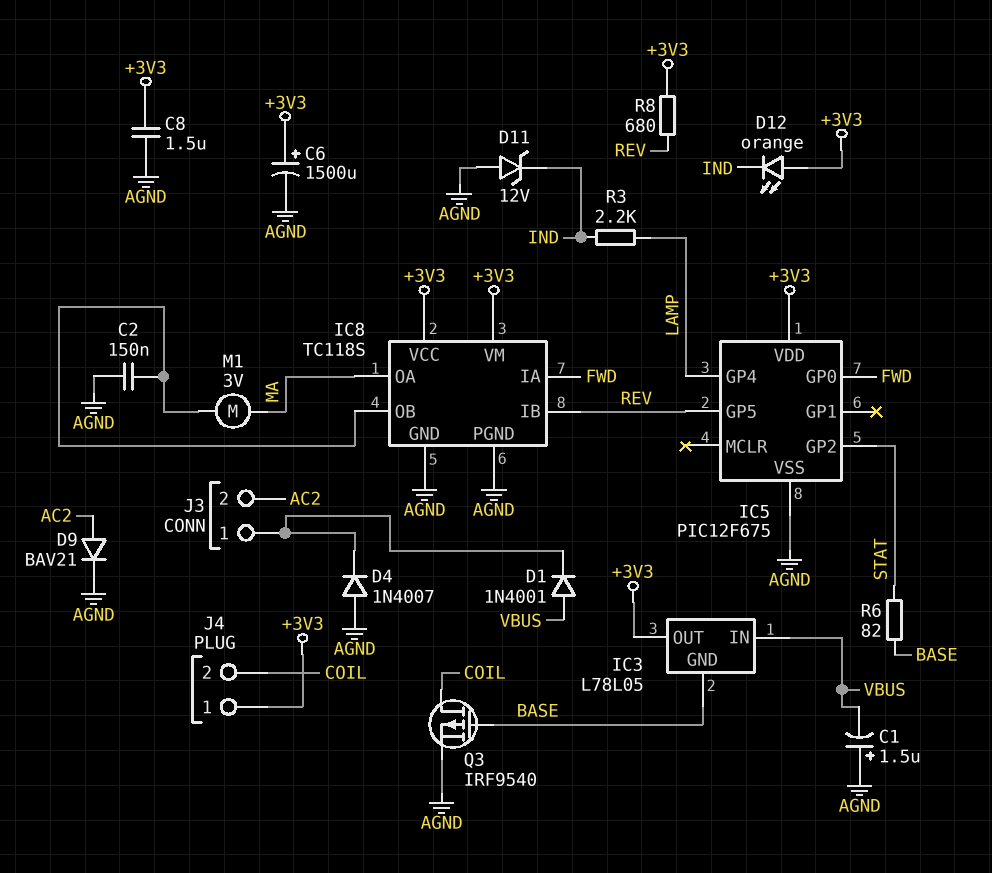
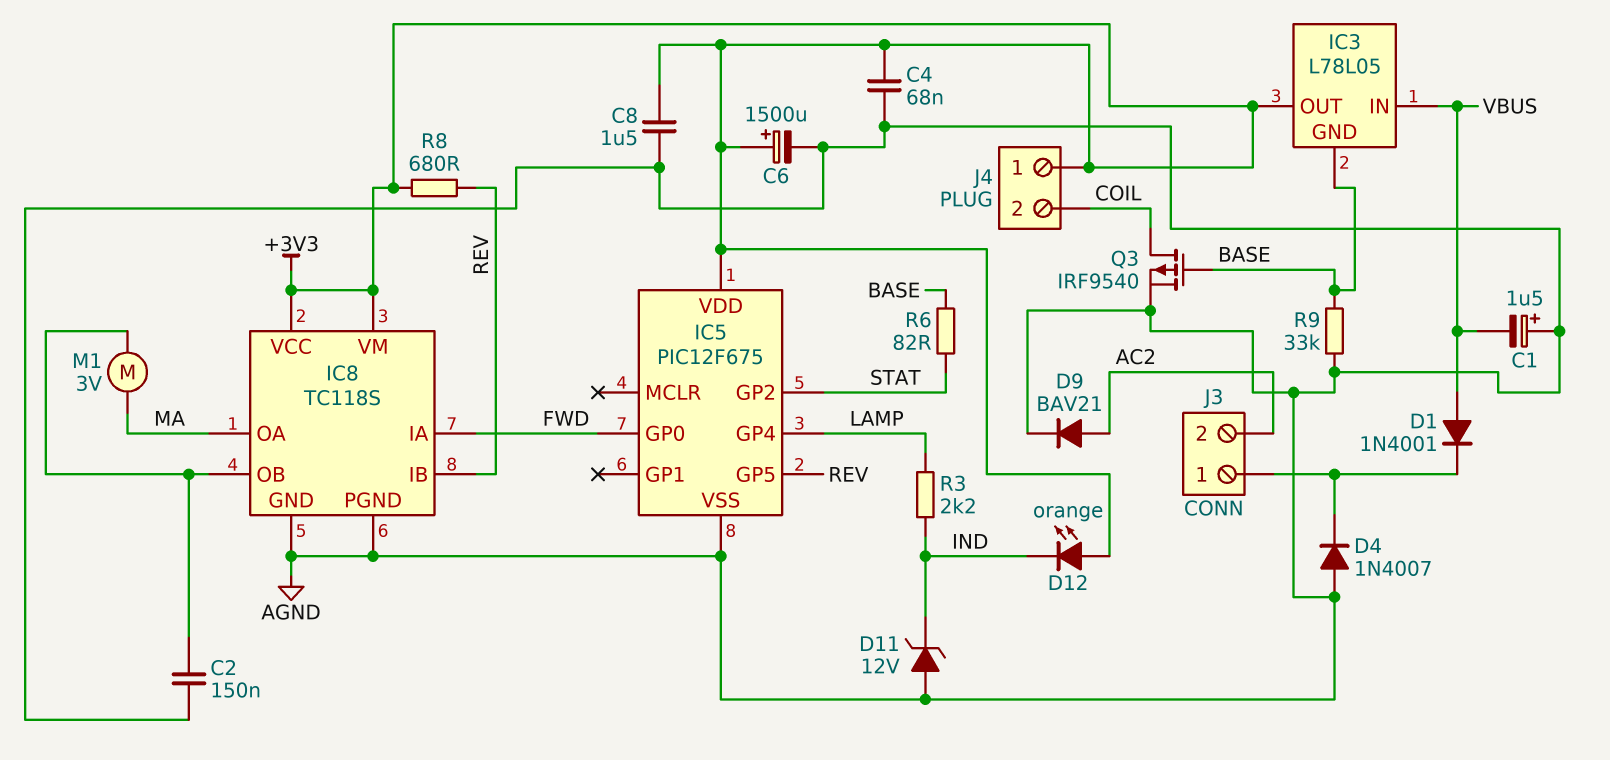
C4: none -> 68nF (+3V3, AGND)
R9: none -> 33k (AGND, BASE)

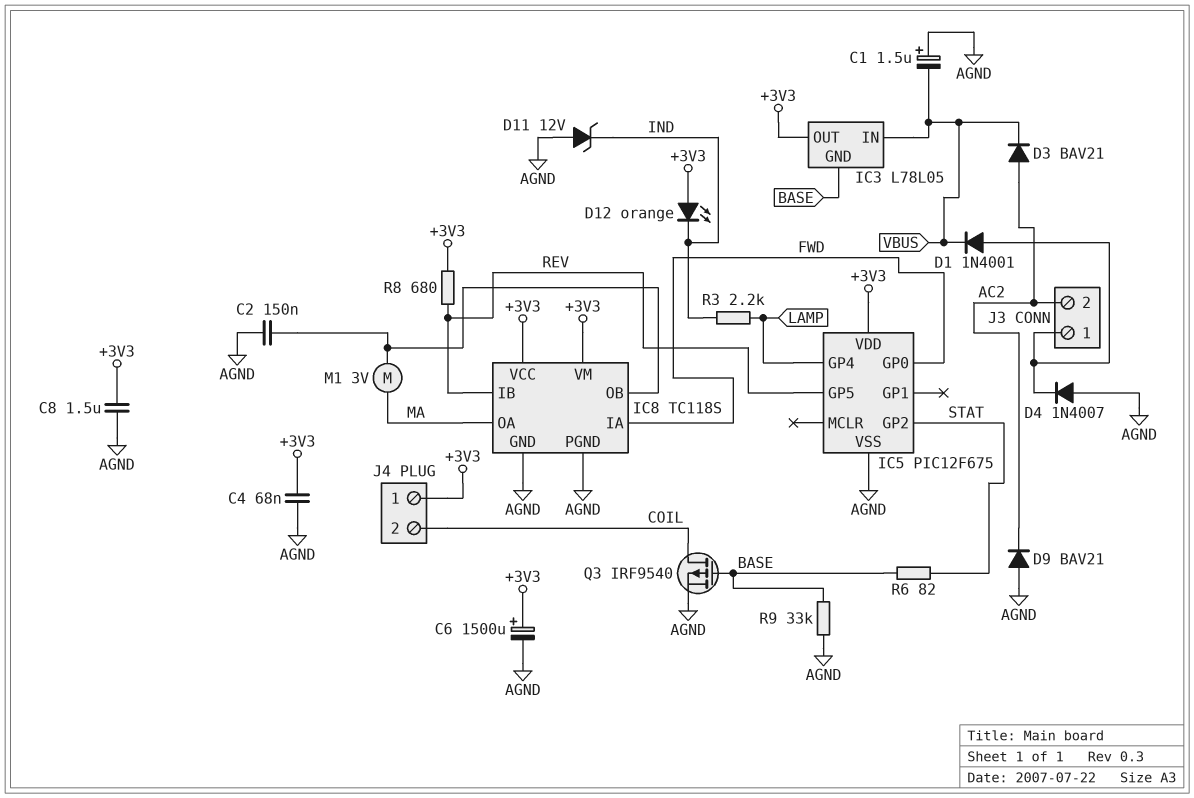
D1: diode 1N4001 (A VBUS, K J3/1) -> diode 1N4001 (A J3/1, K VBUS)
D3: none -> diode BAV21 (A AC2, K VBUS)
D9: diode BAV21 (A AC2, K AGND) -> diode BAV21 (A AGND, K AC2)

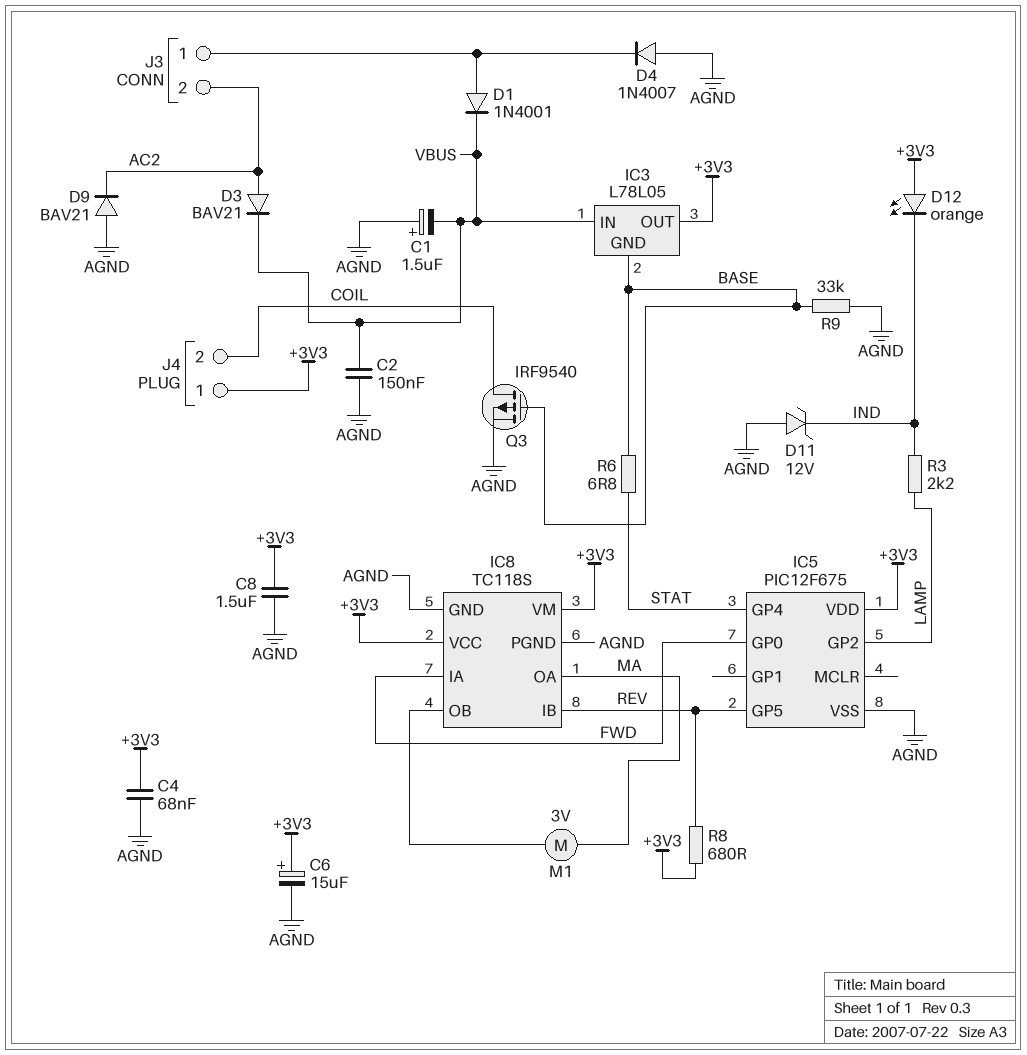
C2: 150nF (AGND, IC8/OB) -> 150nF (AGND, VBUS)
C6: 1500uF (plus +3V3, minus AGND) -> 15uF (plus +3V3, minus AGND)
IC5 pin GP2: STAT -> LAMP
IC5 pin GP4: LAMP -> STAT
R6: 82 (BASE, STAT) -> 6.8 (BASE, STAT)

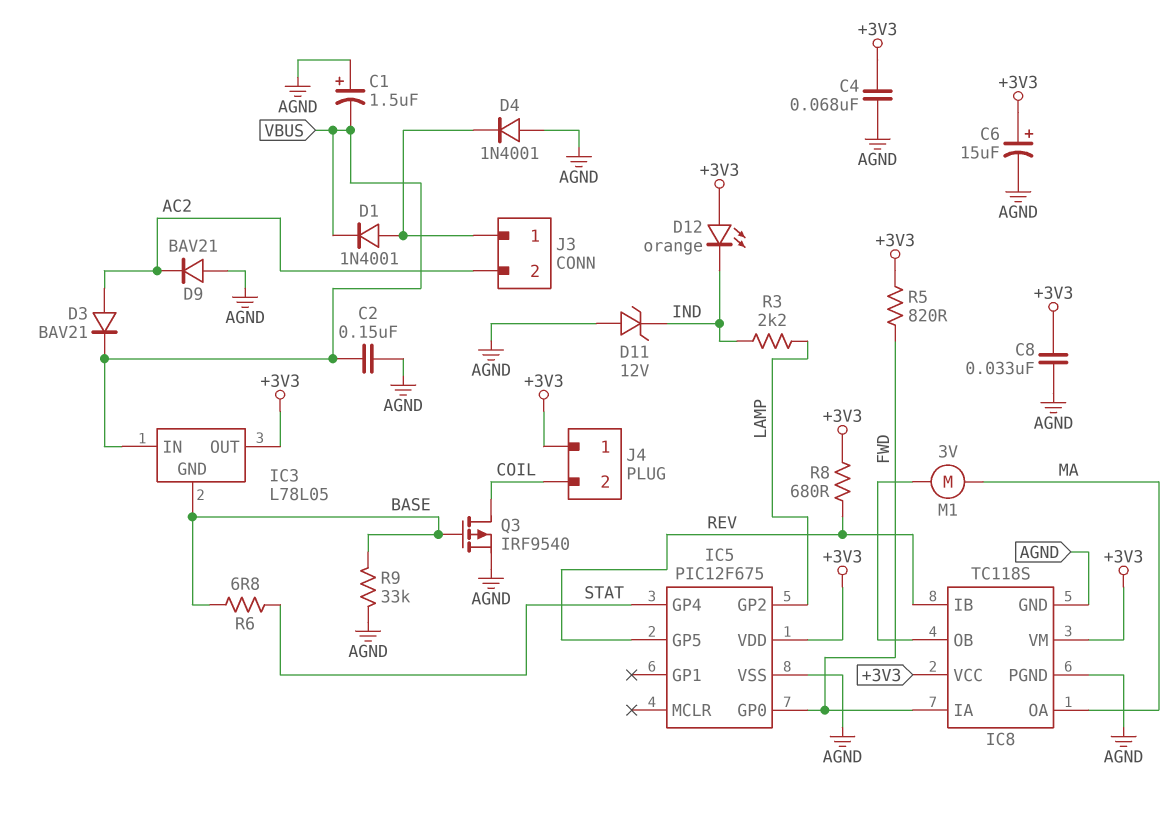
C8: 1.5uF (+3V3, AGND) -> 33nF (+3V3, AGND)
D4: diode 1N4007 (A AGND, K J3/1) -> diode 1N4001 (A AGND, K J3/1)
R5: none -> 820 (+3V3, FWD)

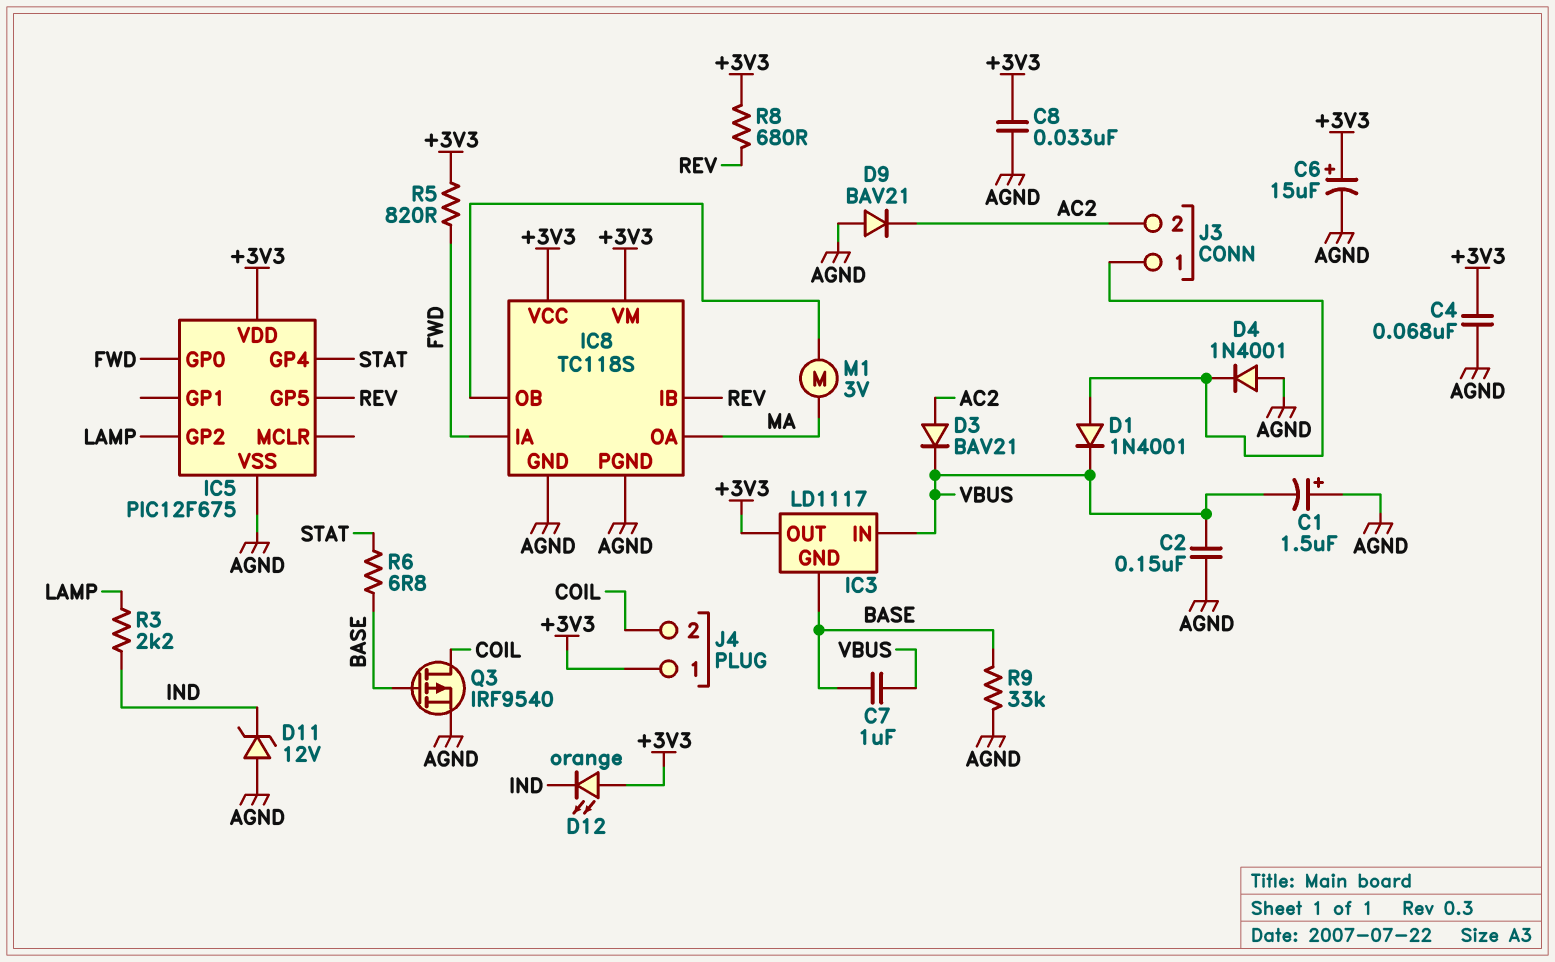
C7: none -> 1uF (BASE, VBUS)
IC3: L78L05 -> LD1117

